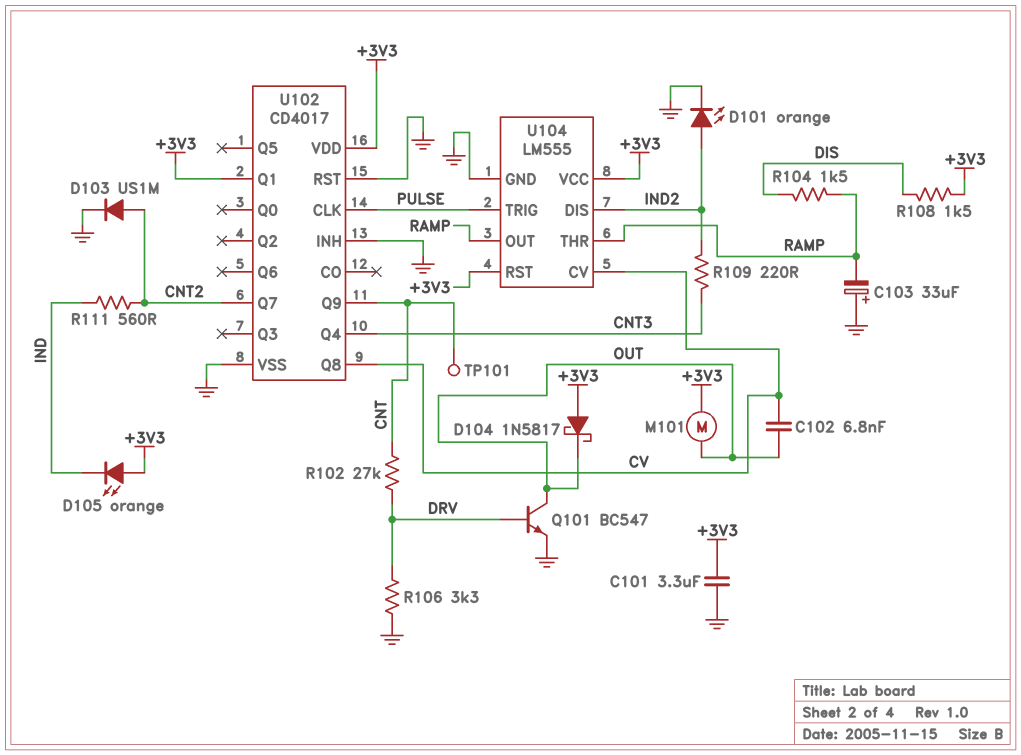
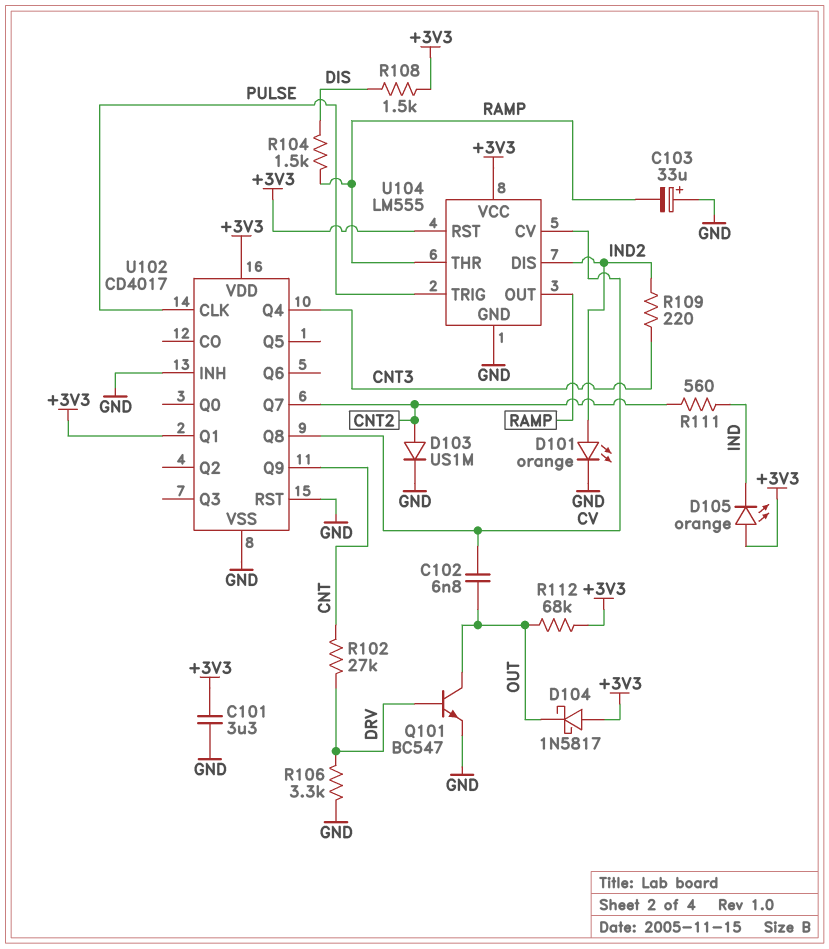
M101: motor (+3V3, OUT) -> none
R112: none -> 68k (+3V3, OUT)
TP101: test point (CNT) -> none

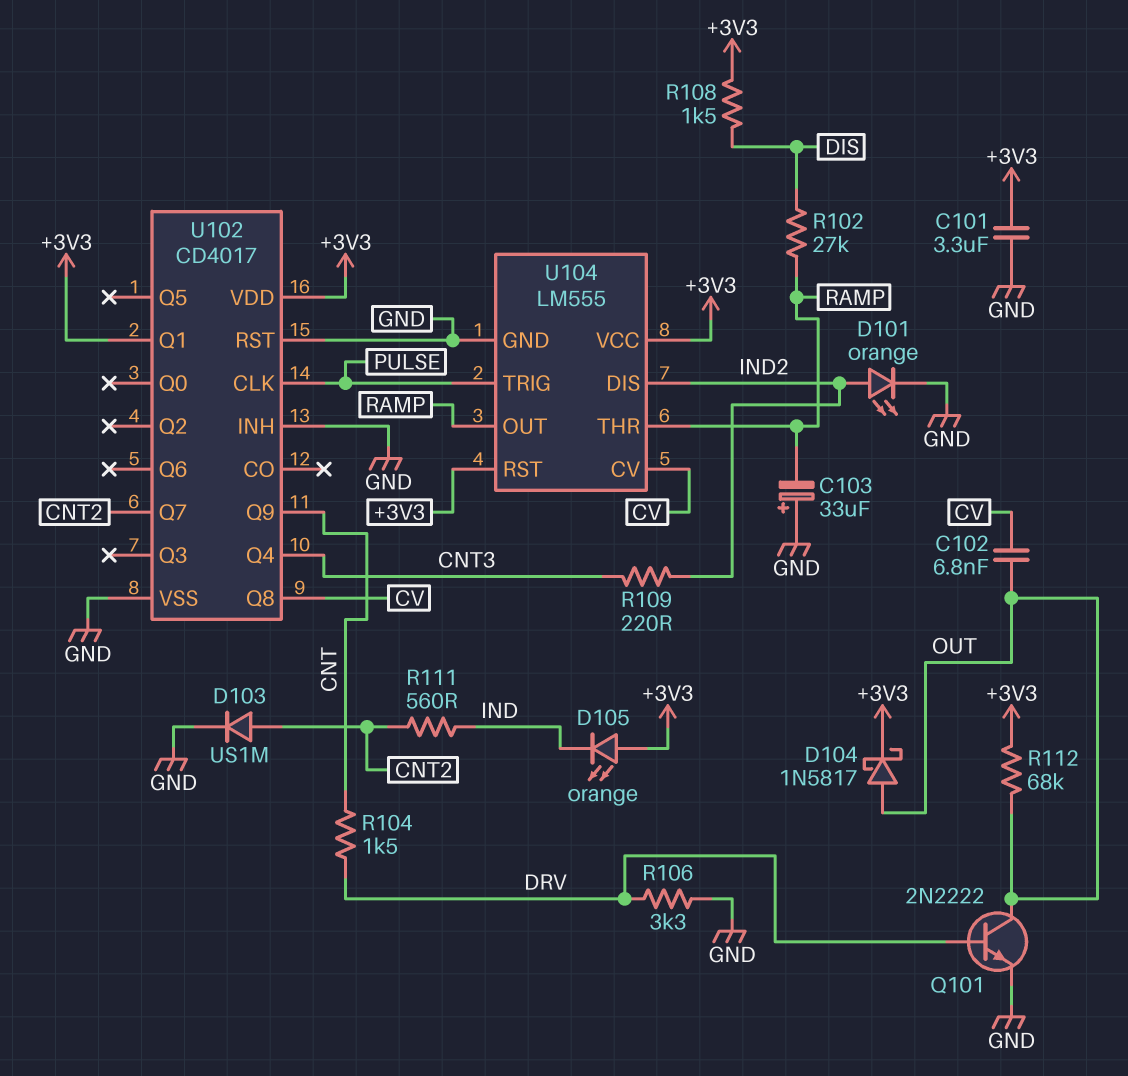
D104: schottky 1N5817 (A +3V3, K OUT) -> schottky 1N5817 (A OUT, K +3V3)
Q101: NPN BC547 (B DRV, C OUT, E GND) -> NPN 2N2222 (B DRV, C OUT, E GND)
R102: 27k (CNT, DRV) -> 27k (DIS, RAMP)
R104: 1.5k (DIS, RAMP) -> 1.5k (CNT, DRV)

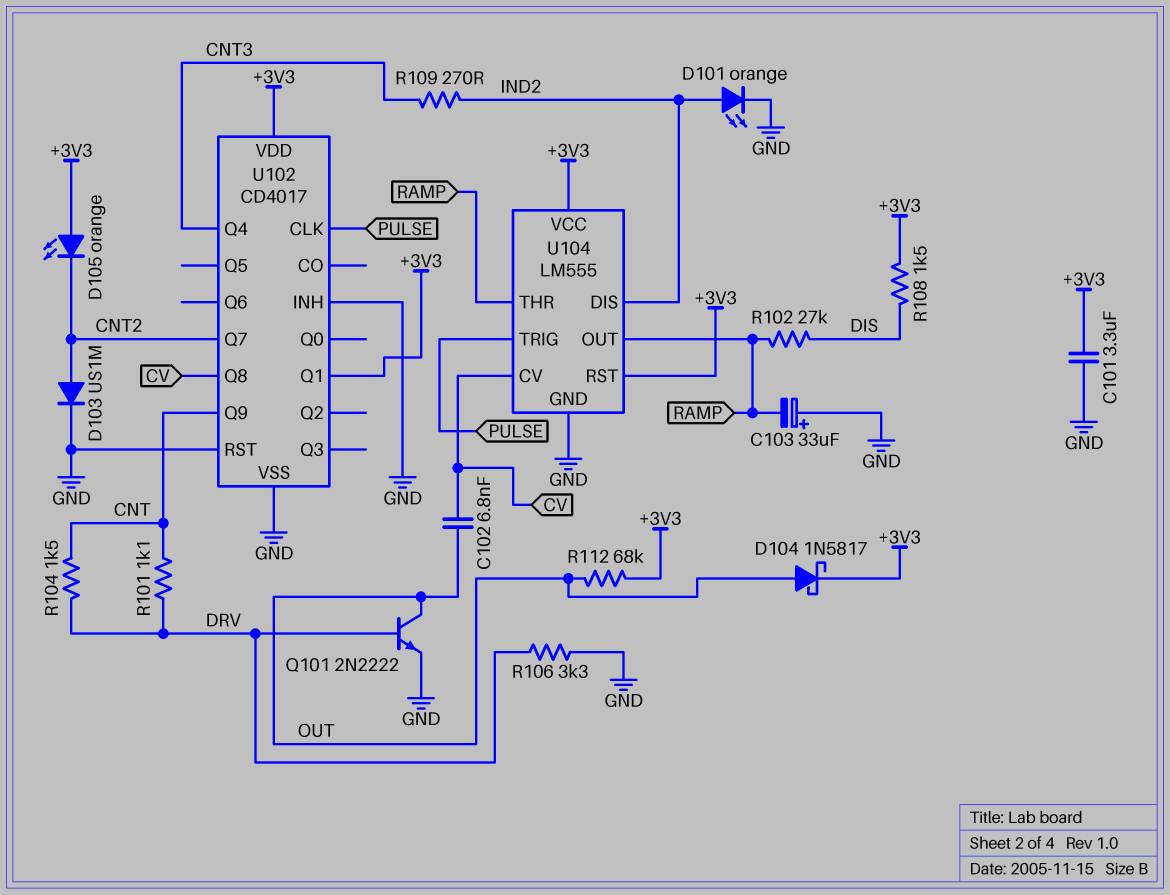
D105: LED orange (A +3V3, K IND) -> LED orange (A +3V3, K CNT2)
R101: none -> 1.1k (CNT, DRV)
R109: 220 (CNT3, IND2) -> 270 (CNT3, IND2)
R111: 560 (CNT2, IND) -> none

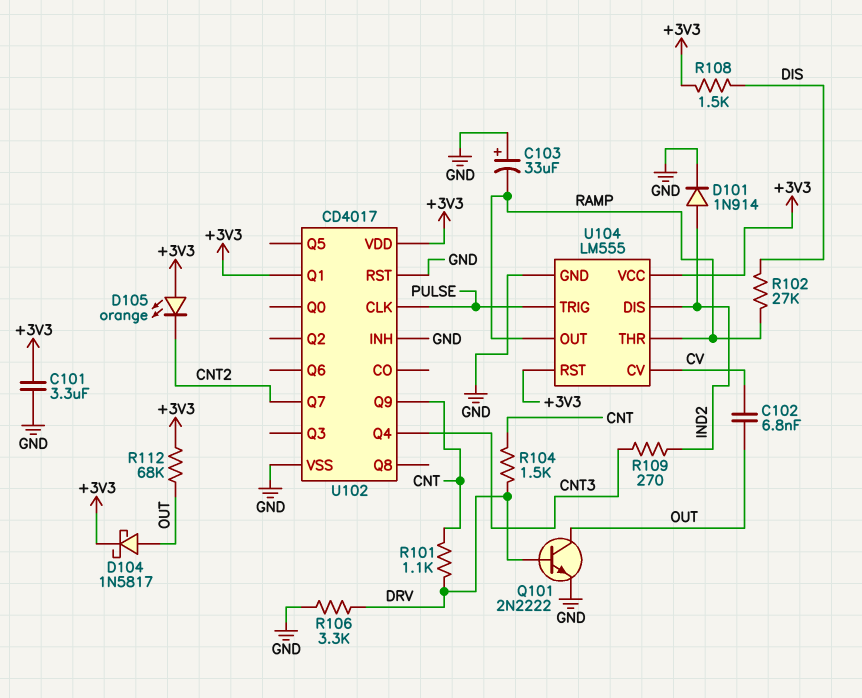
D101: LED orange (A IND2, K GND) -> diode 1N914 (A IND2, K GND)
D103: diode US1M (A CNT2, K GND) -> none
U102 pin Q8: CV -> none

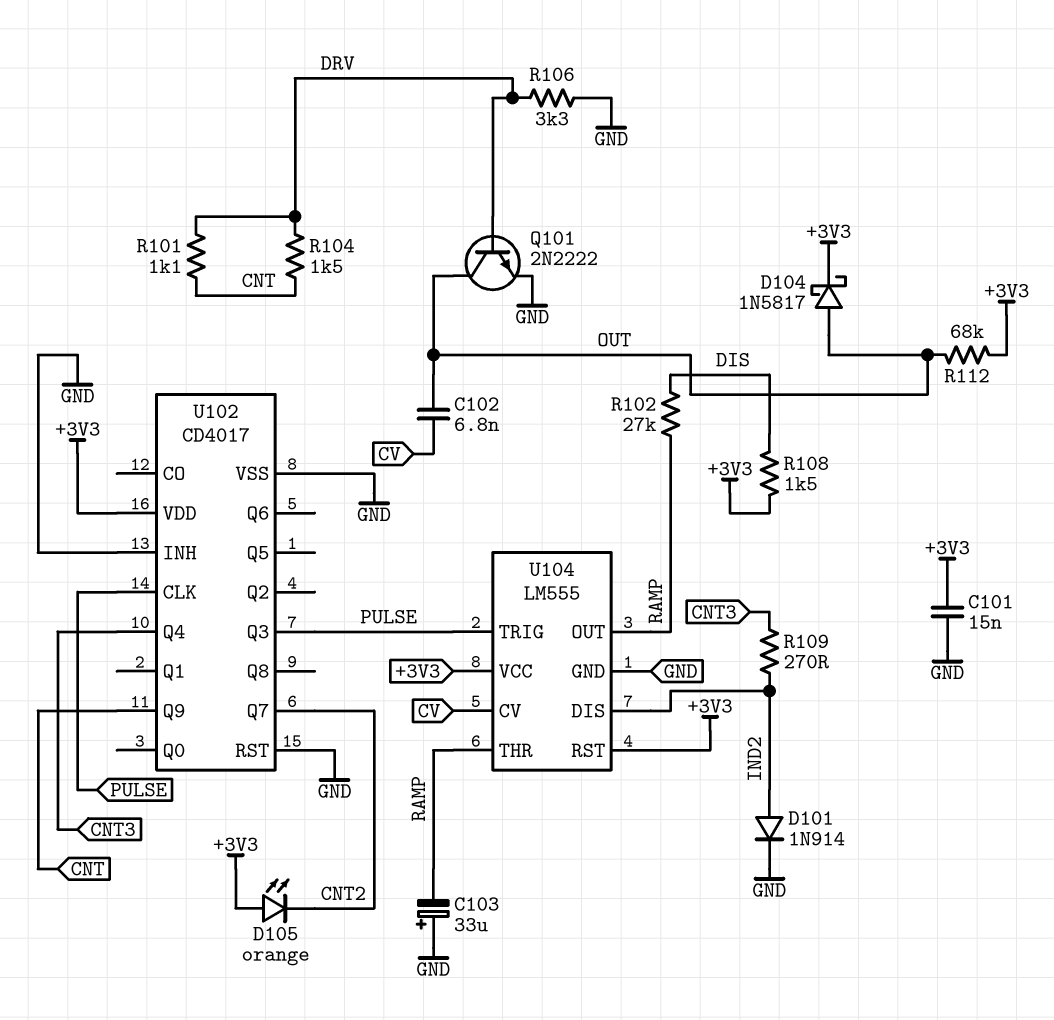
C101: 3.3uF (+3V3, GND) -> 15nF (+3V3, GND)
U102 pin Q1: +3V3 -> none
U102 pin Q3: none -> PULSE

